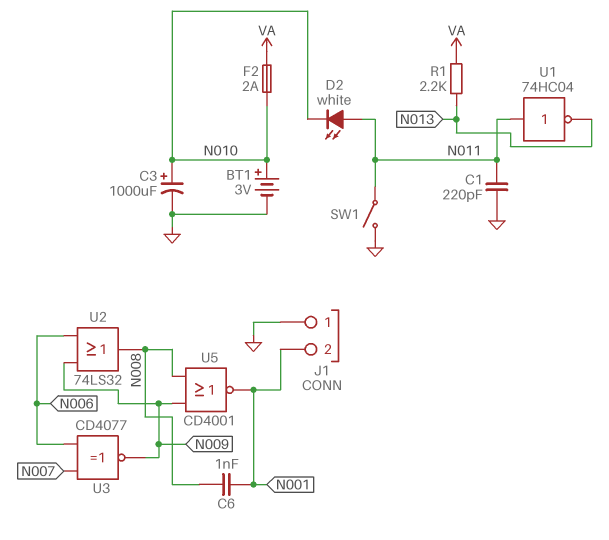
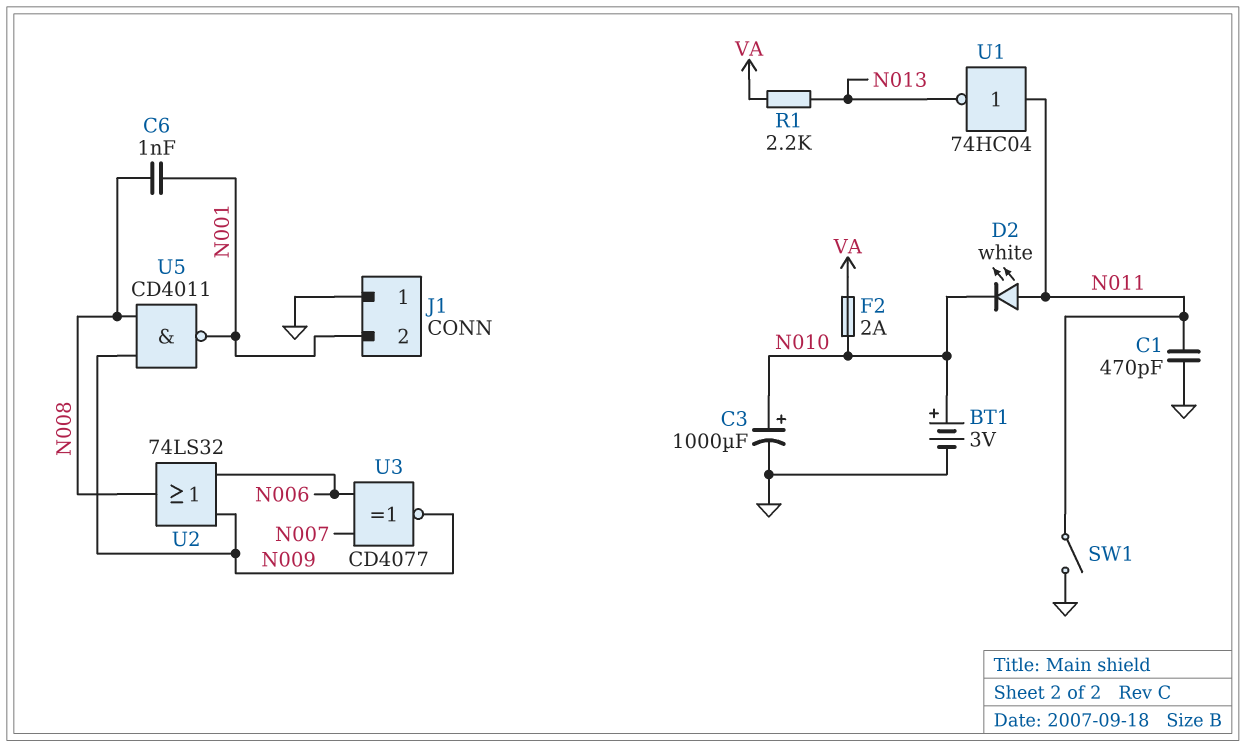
C1: 220pF (GND, N011) -> 470pF (GND, N011)
U5: NOR CD4001 (in N008, in N009, out N001) -> NAND CD4011 (in N008, in N009, out N001)

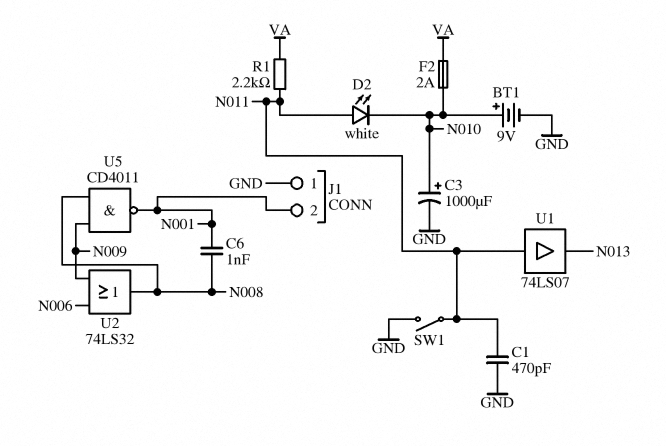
BT1: 3V (plus N010, minus GND) -> 9V (plus N010, minus GND)
R1: 2.2k (N013, VA) -> 2.2k (N011, VA)
U1: NOT 74HC04 (in N011, out N013) -> buffer 74LS07 (in N011, out N013)
U3: XNOR CD4077 (in N006, in N007, out N009) -> none

